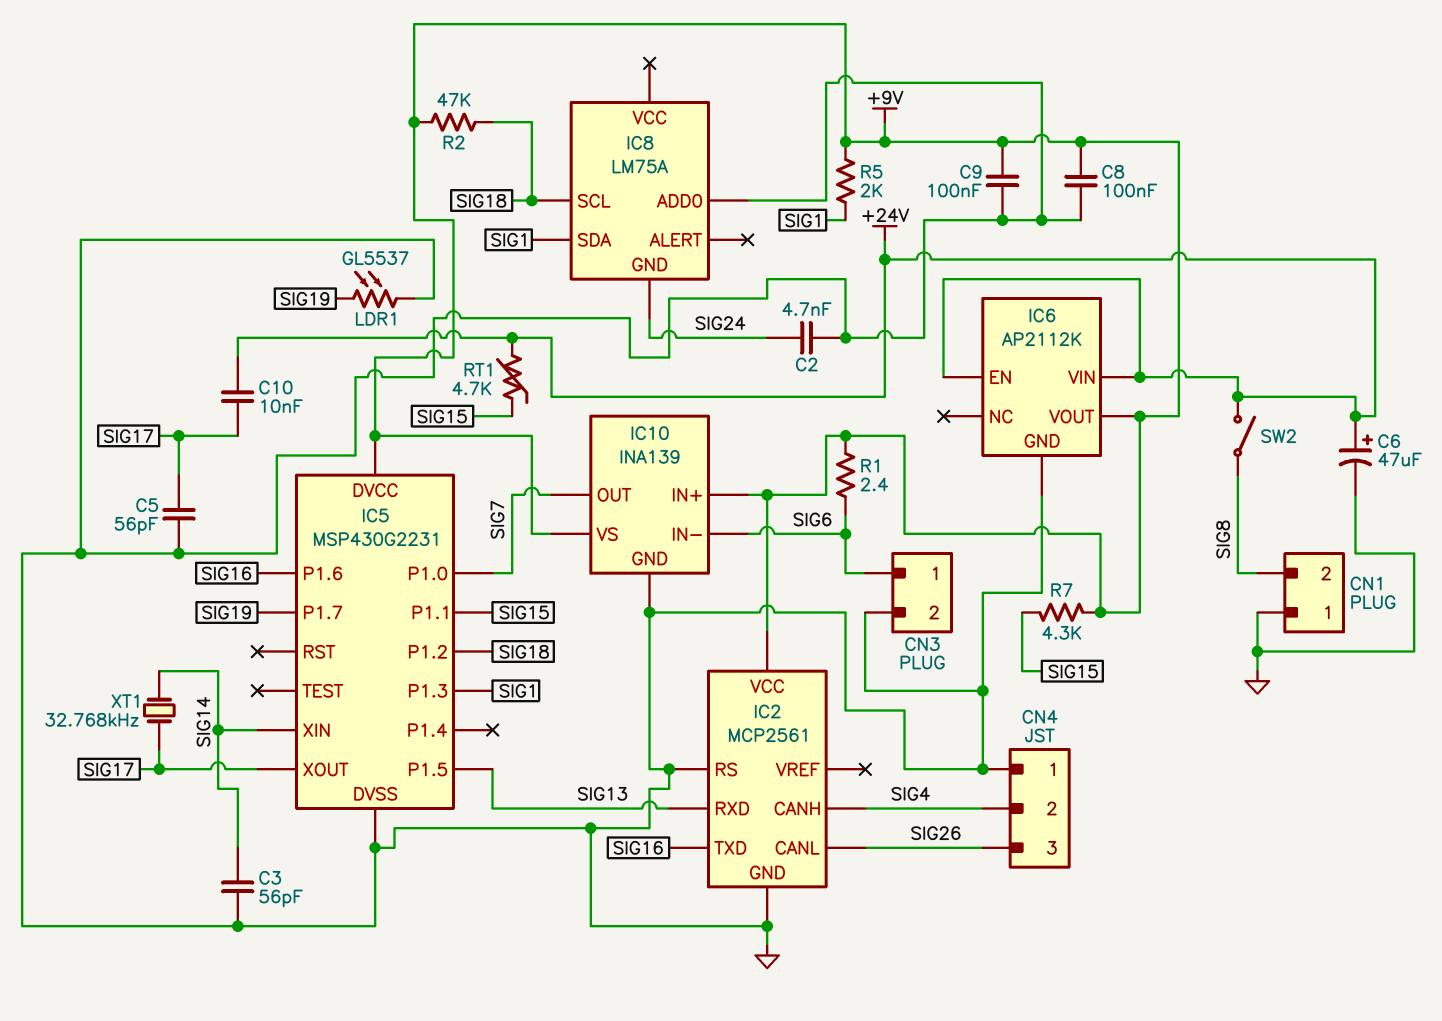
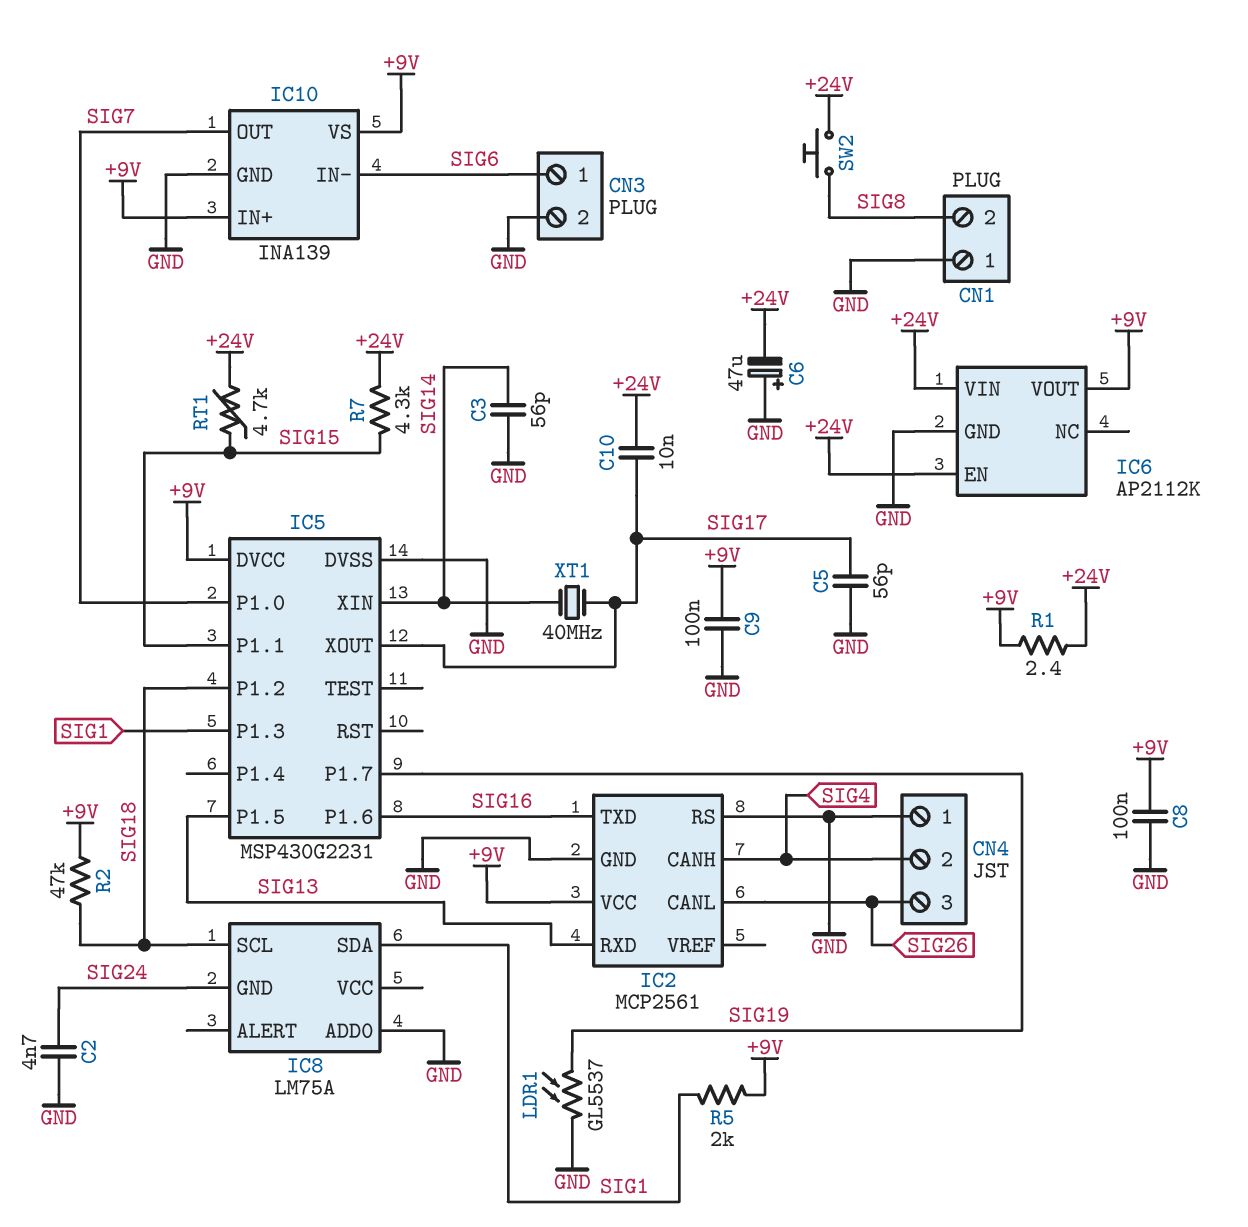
C6: 47uF (plus +24V, minus GND) -> 47uF (plus GND, minus +24V)
R1: 2.4 (+9V, SIG6) -> 2.4 (+9V, +24V)
R7: 4.3k (+9V, SIG15) -> 4.3k (+24V, SIG15)
SW2: switch (+24V, SIG8) -> button (+24V, SIG8)
XT1: 32.768kHz (SIG14, SIG17) -> 40MHz (SIG14, SIG17)

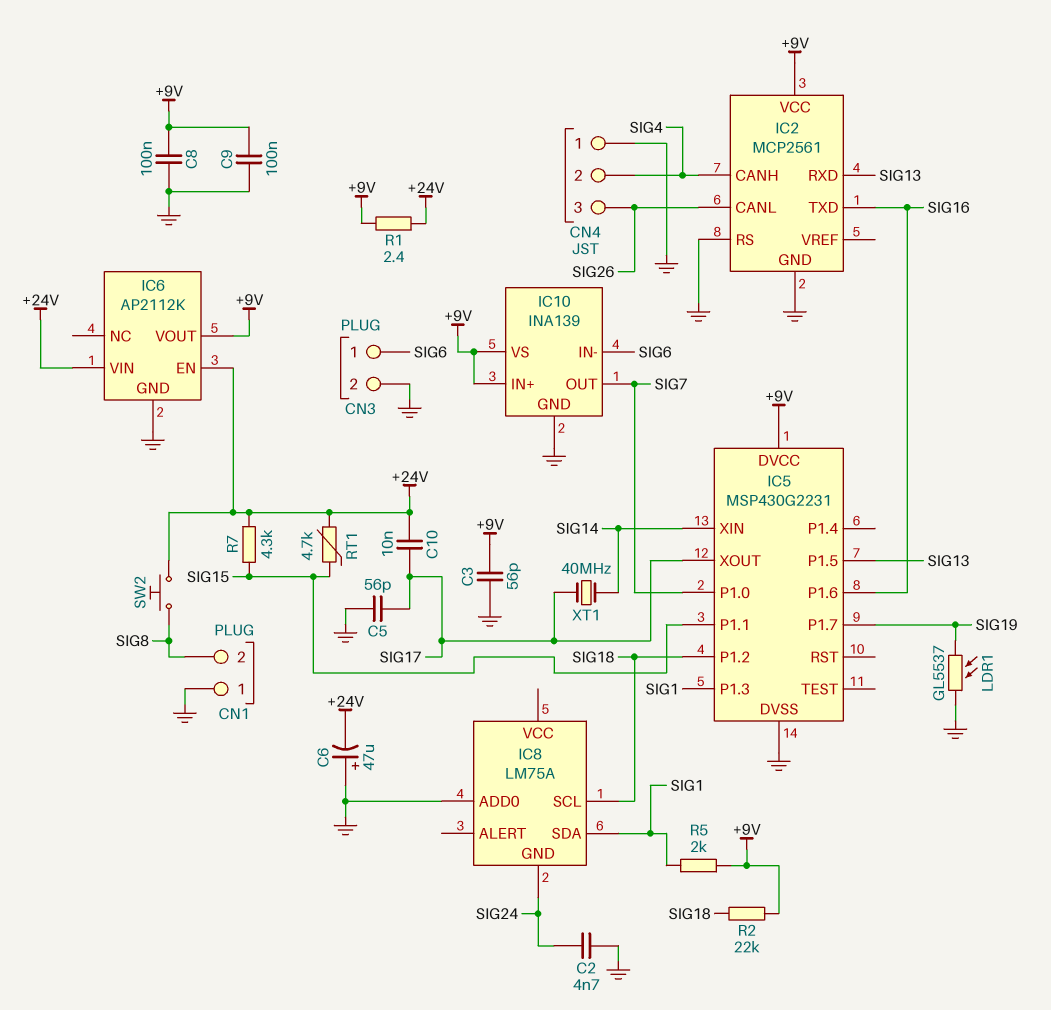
C3: 56pF (GND, SIG14) -> 56pF (+9V, GND)
R2: 47k (+9V, SIG18) -> 22k (+9V, SIG18)

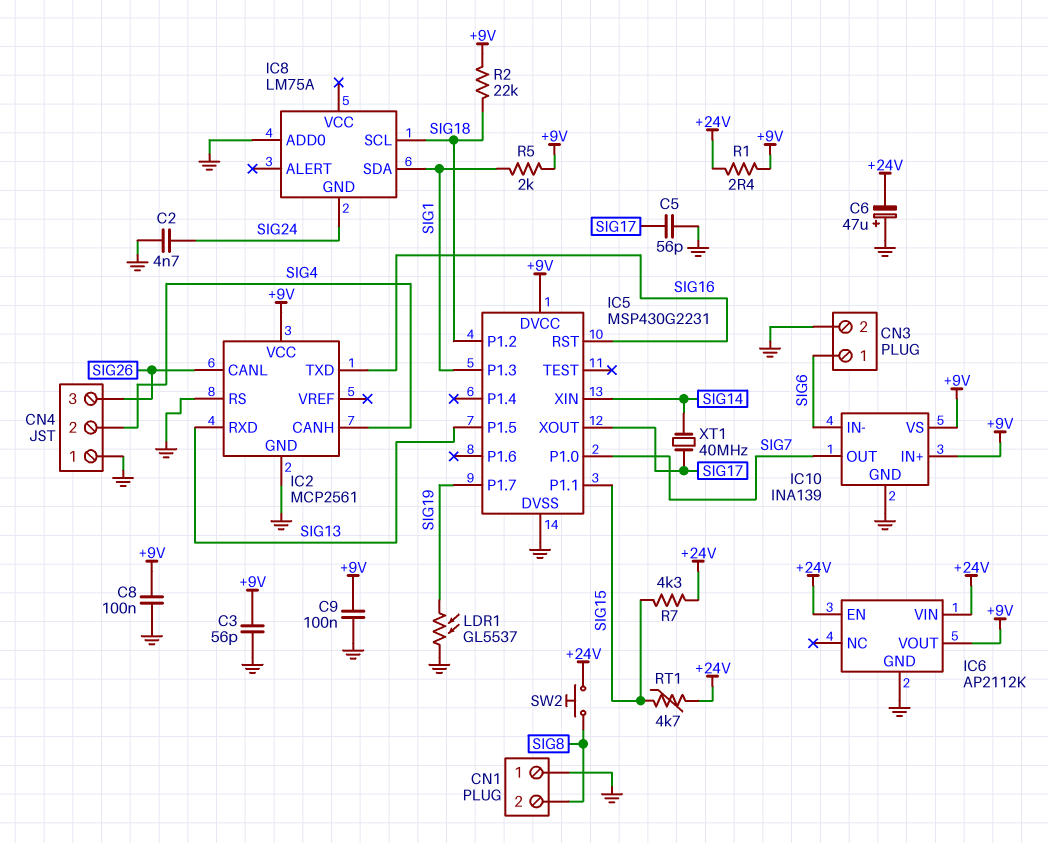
C10: 10nF (+24V, SIG17) -> none
IC5 pin P1.6: SIG16 -> none
IC5 pin RST: none -> SIG16

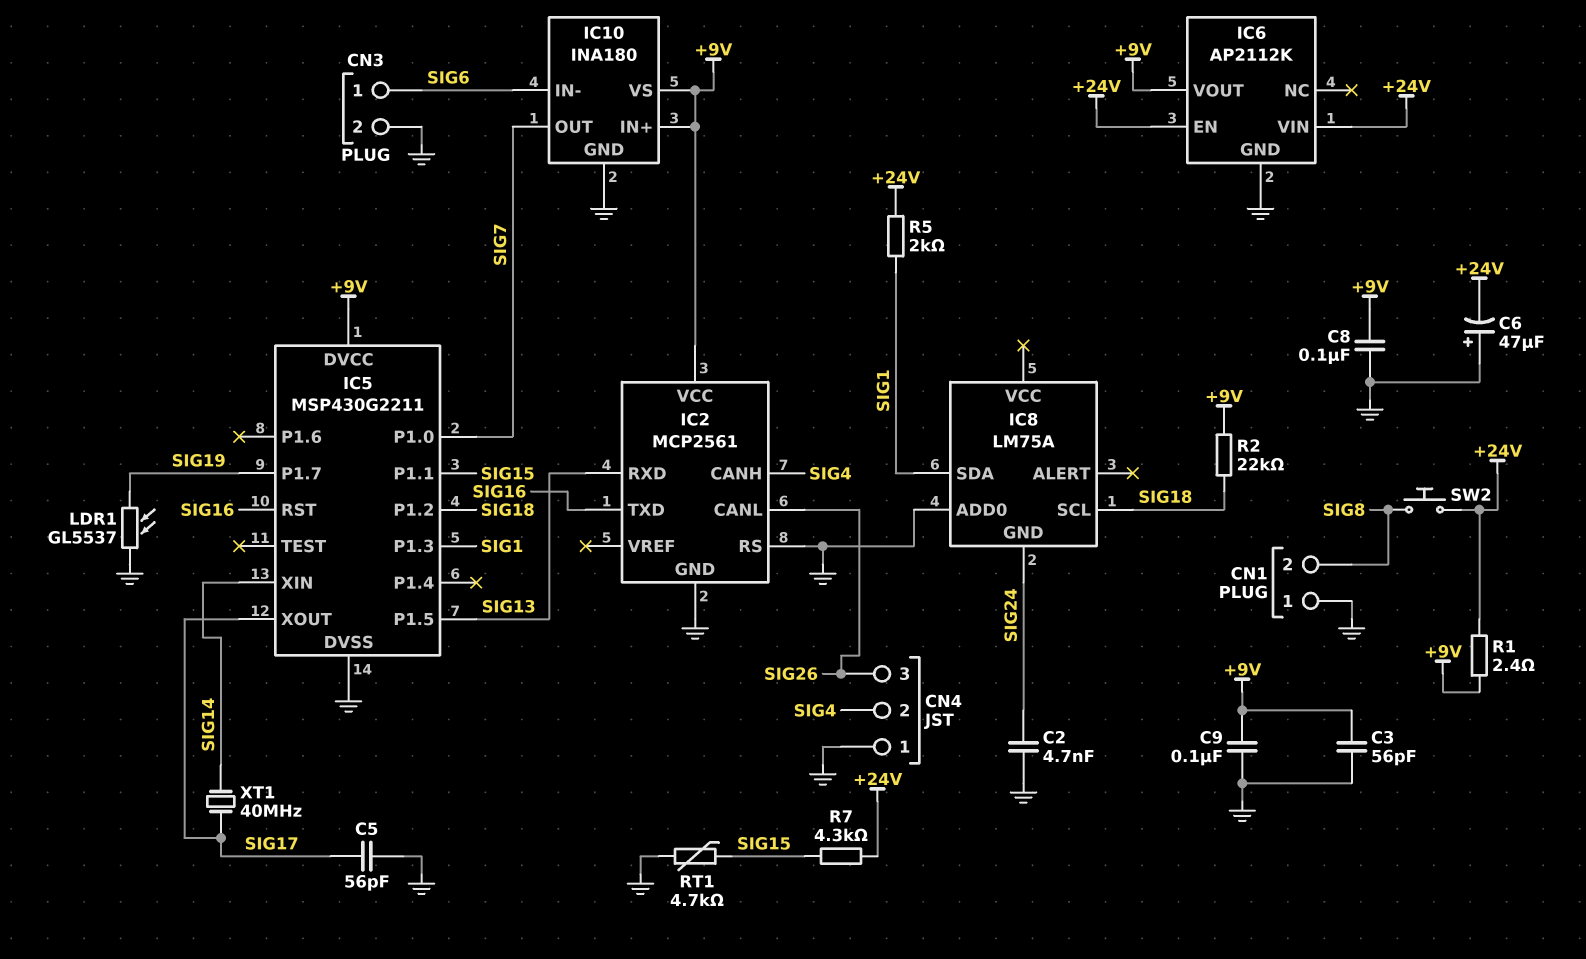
IC5: MSP430G2231 -> MSP430G2211
IC10: INA139 -> INA180
R5: 2k (+9V, SIG1) -> 2k (+24V, SIG1)
RT1: 4.7k (+24V, SIG15) -> 4.7k (GND, SIG15)

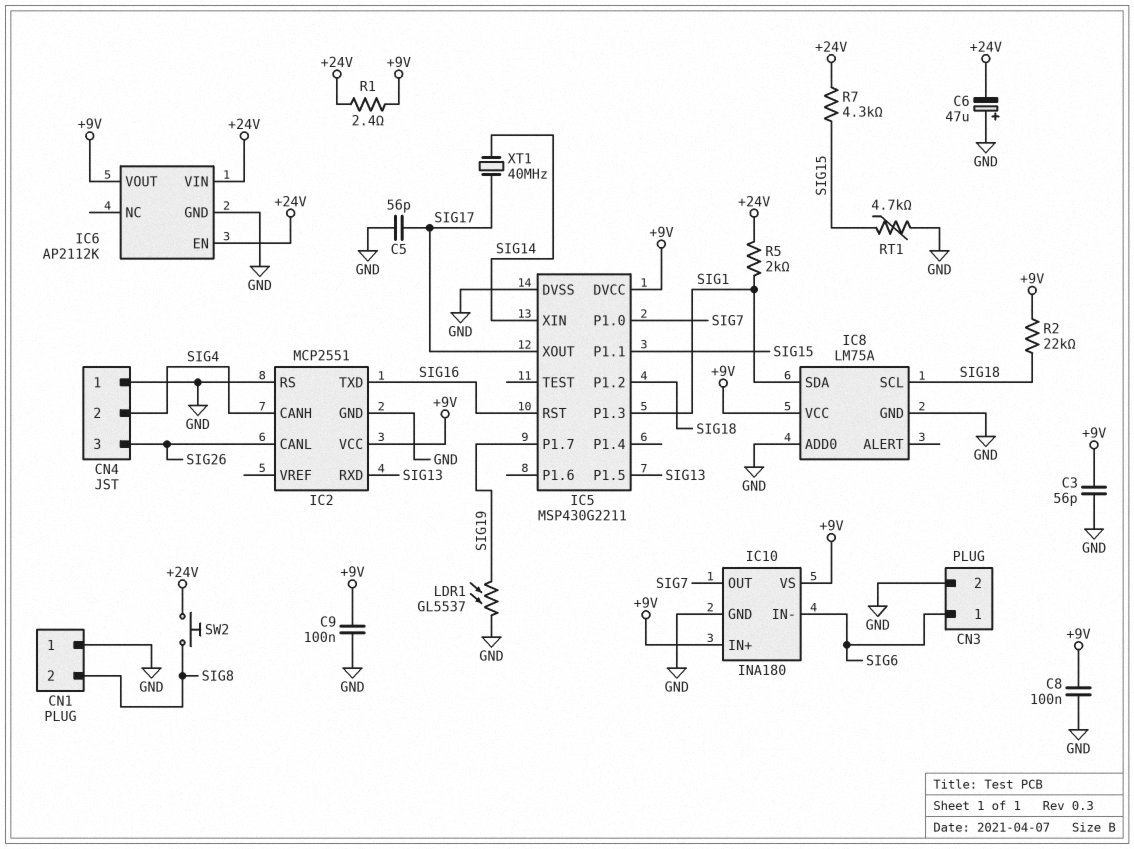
C2: 4.7nF (GND, SIG24) -> none
IC2: MCP2561 -> MCP2551
IC8 pin GND: SIG24 -> GND
IC8 pin VCC: none -> +9V

